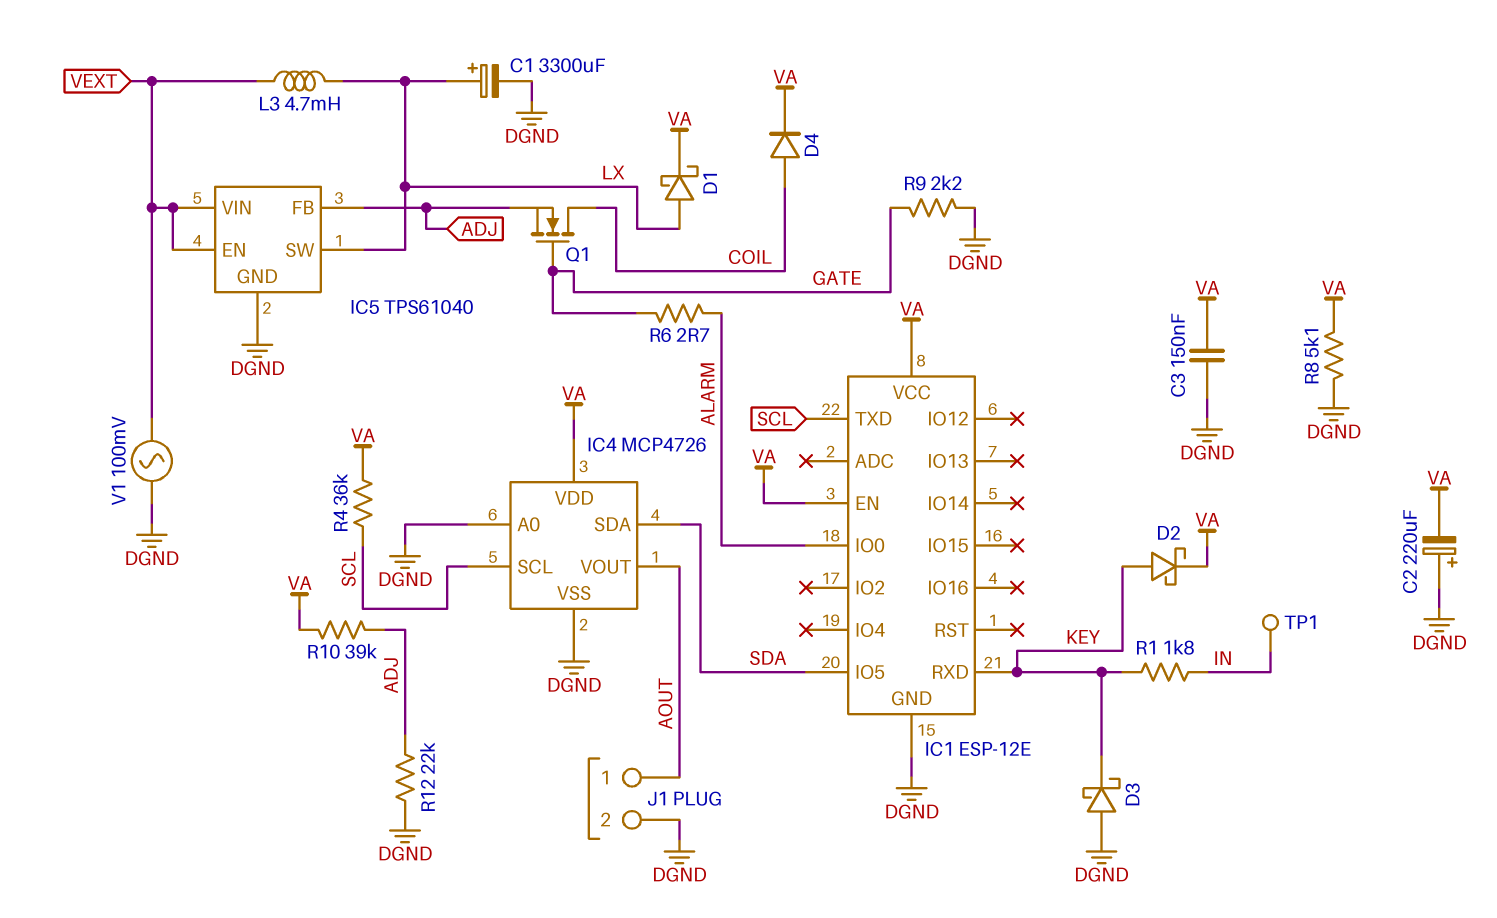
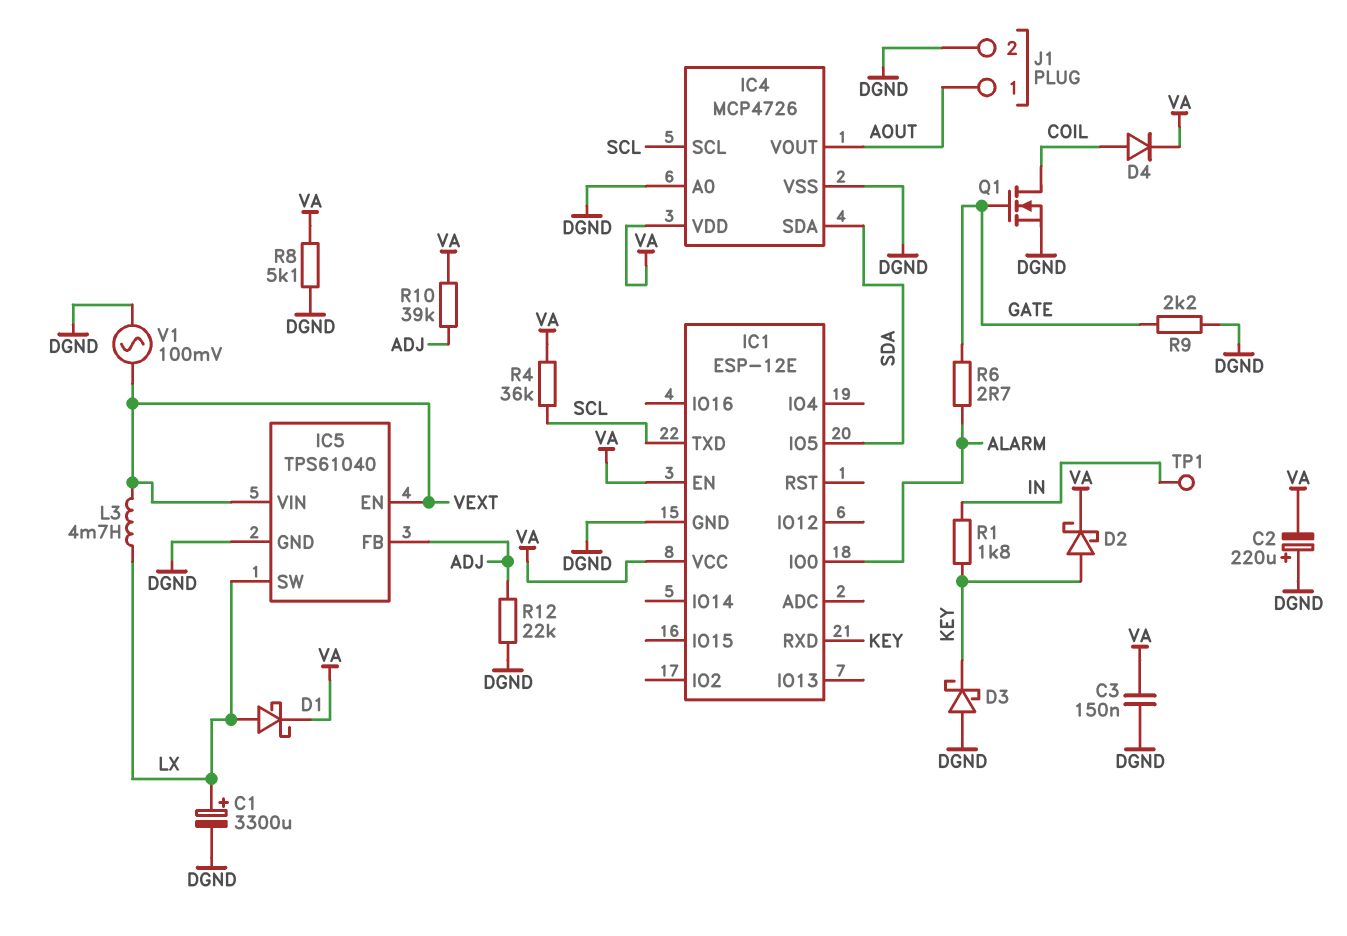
Q1: NMOS (G GATE, D COIL, S ADJ) -> NMOS (G GATE, D COIL, S DGND)

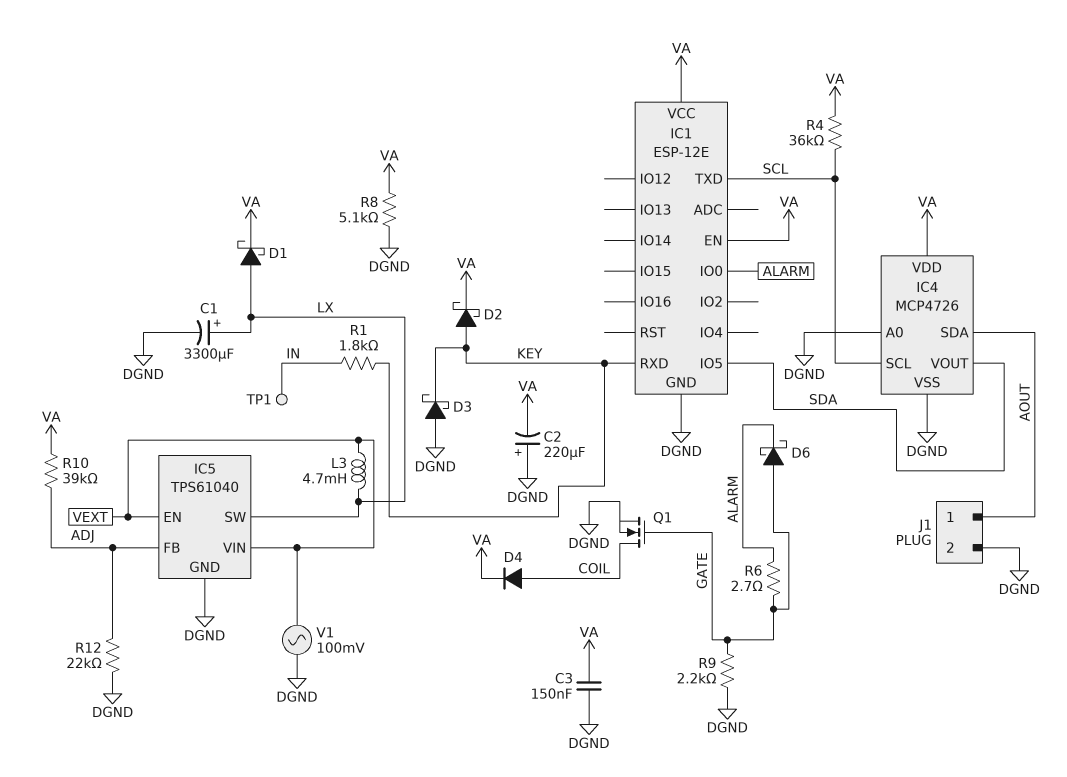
D6: none -> schottky (A GATE, K ALARM)
IC4 pin SDA: SDA -> AOUT
IC4 pin VOUT: AOUT -> SDA

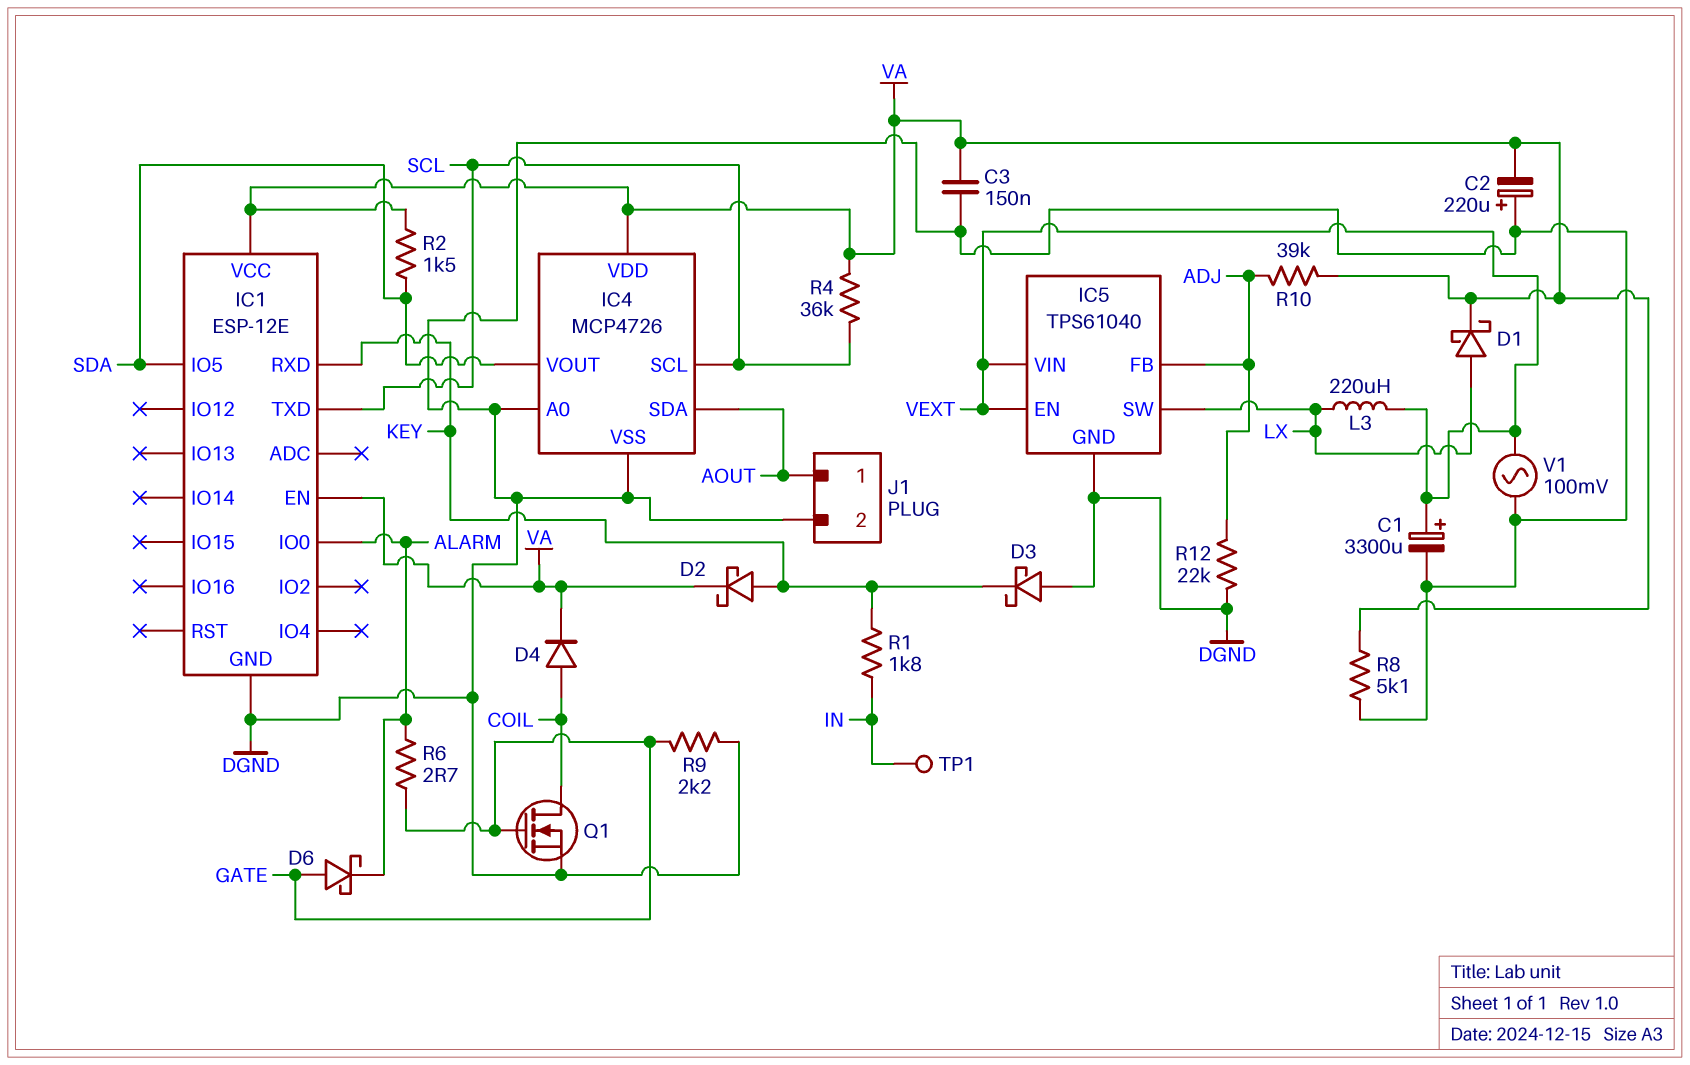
C1: 3300uF (plus LX, minus DGND) -> 3300uF (plus VEXT, minus DGND)
L3: 4.7mH (LX, VEXT) -> 220uH (LX, VEXT)
R2: none -> 1.5k (SDA, VA)

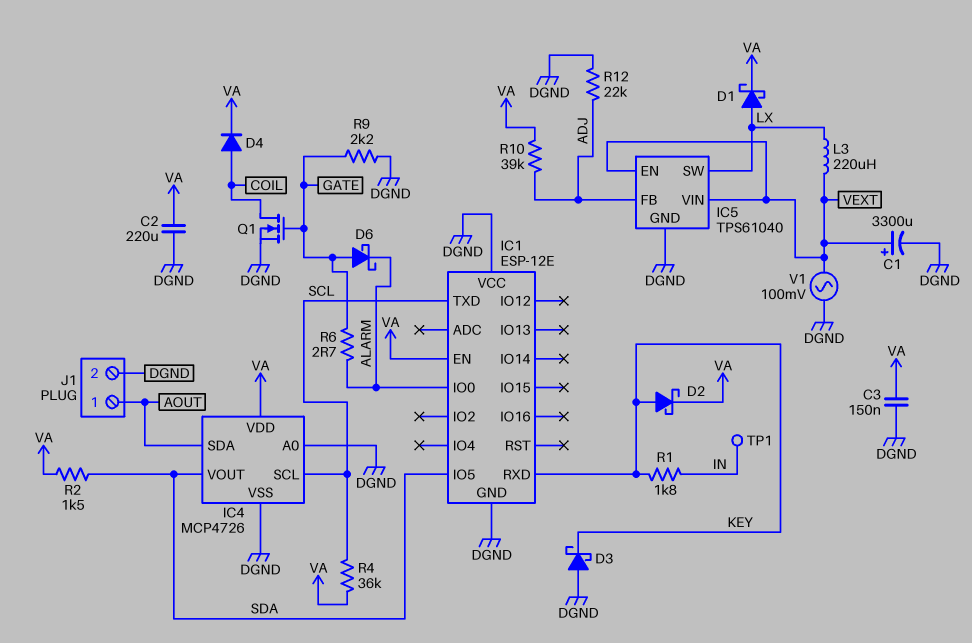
C2: 220uF (plus DGND, minus VA) -> 220uF (DGND, VA)
IC1 pin VCC: VA -> DGND
R8: 5.1k (DGND, VA) -> none

